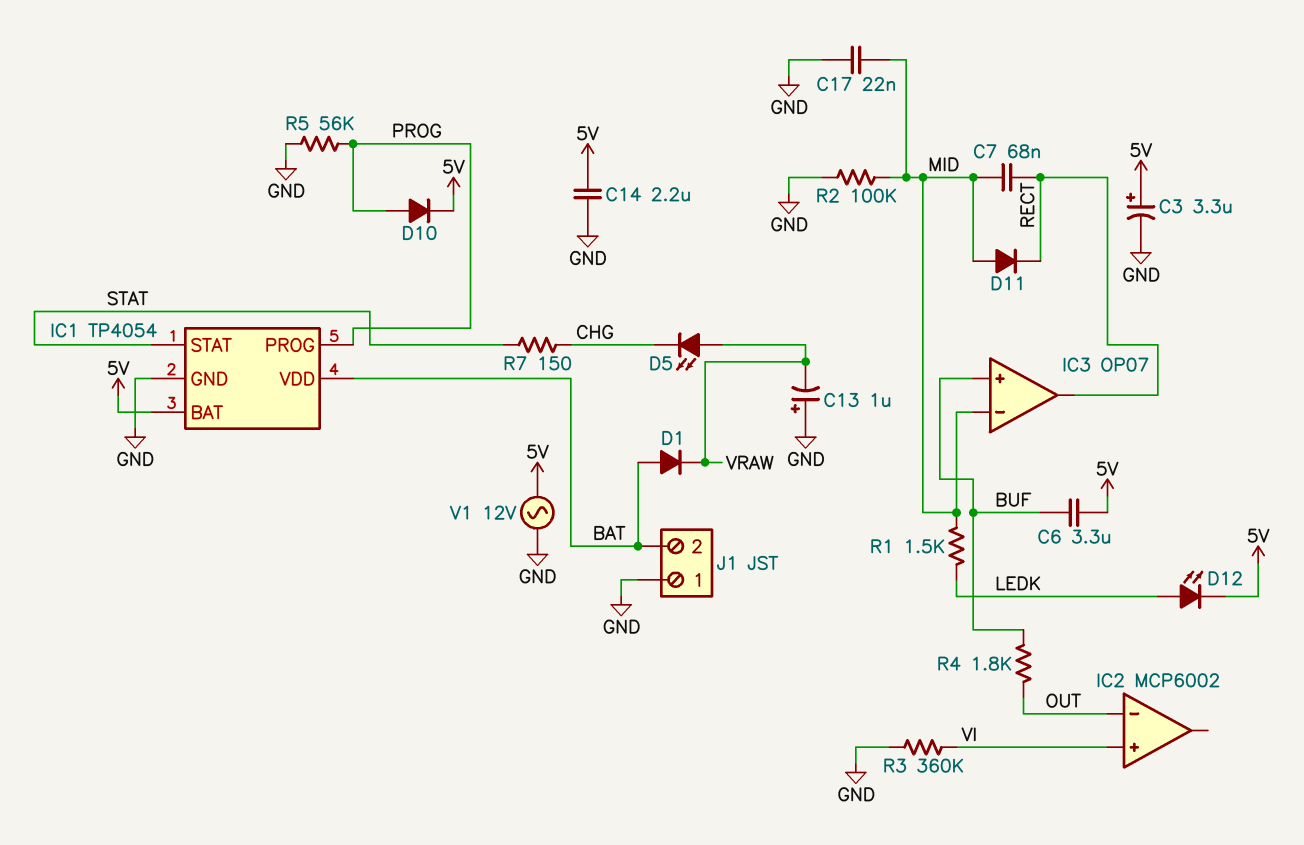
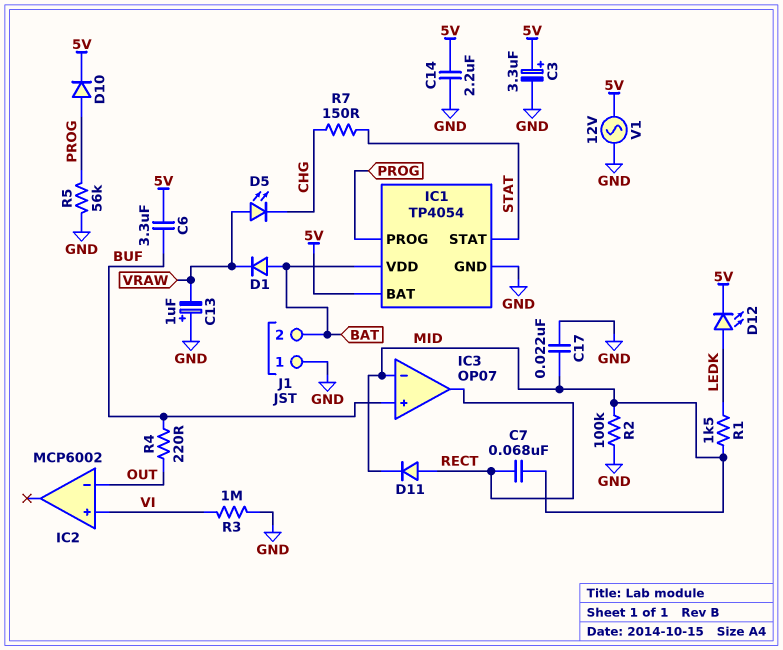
D11: diode (A MID, K RECT) -> diode (A RECT, K MID)
R3: 360k (GND, VI) -> 1M (GND, VI)
R4: 1.8k (BUF, OUT) -> 220 (BUF, OUT)

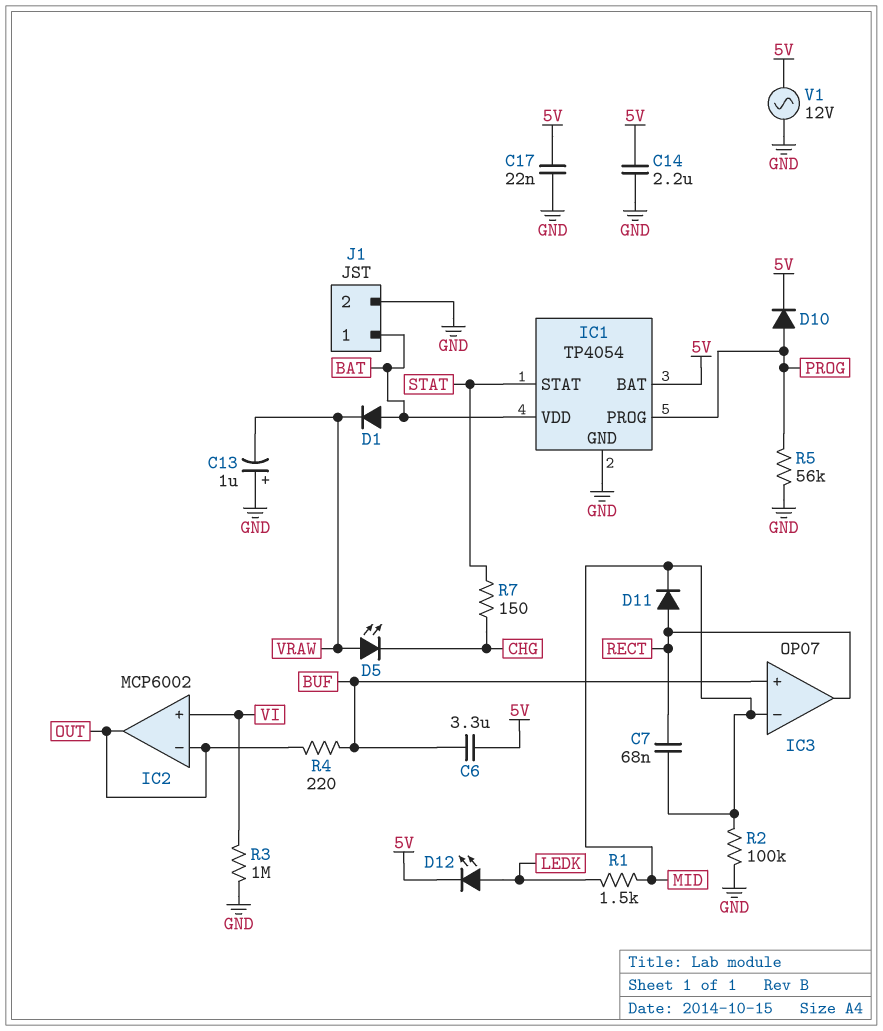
C3: 3.3uF (plus 5V, minus GND) -> none
C17: 22nF (GND, MID) -> 22nF (5V, GND)
IC2 pin out: none -> OUT
J1 pin 1: GND -> BAT
J1 pin 2: BAT -> GND

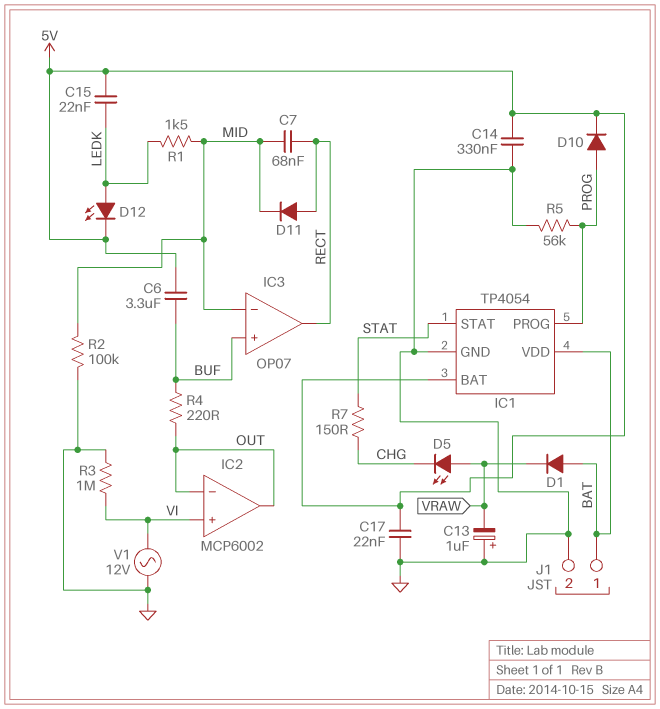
C14: 2.2uF (5V, GND) -> 330nF (5V, GND)
C15: none -> 22nF (5V, LEDK)
V1: AC 12V (5V, GND) -> AC 12V (GND, VI)

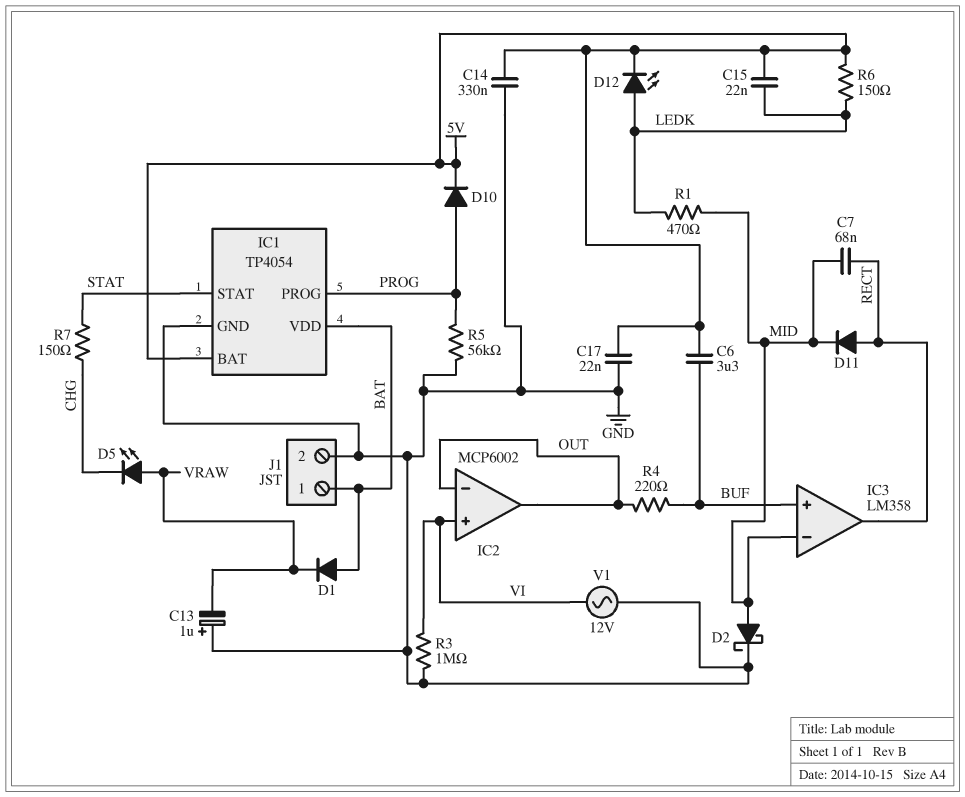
D2: none -> schottky (A MID, K GND)
IC3: OP07 -> LM358
R1: 1.5k (LEDK, MID) -> 470 (LEDK, MID)
R2: 100k (GND, MID) -> none
R6: none -> 150 (5V, LEDK)

